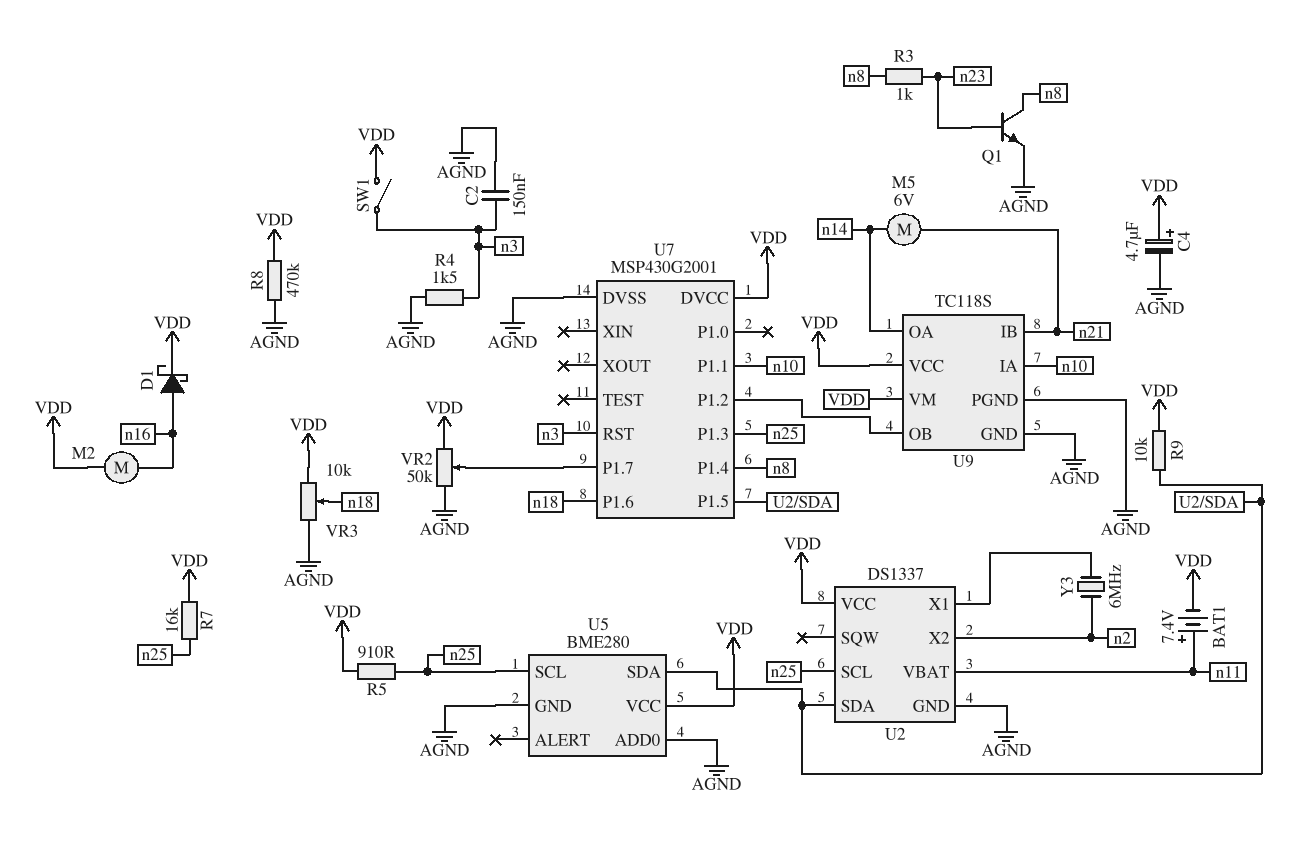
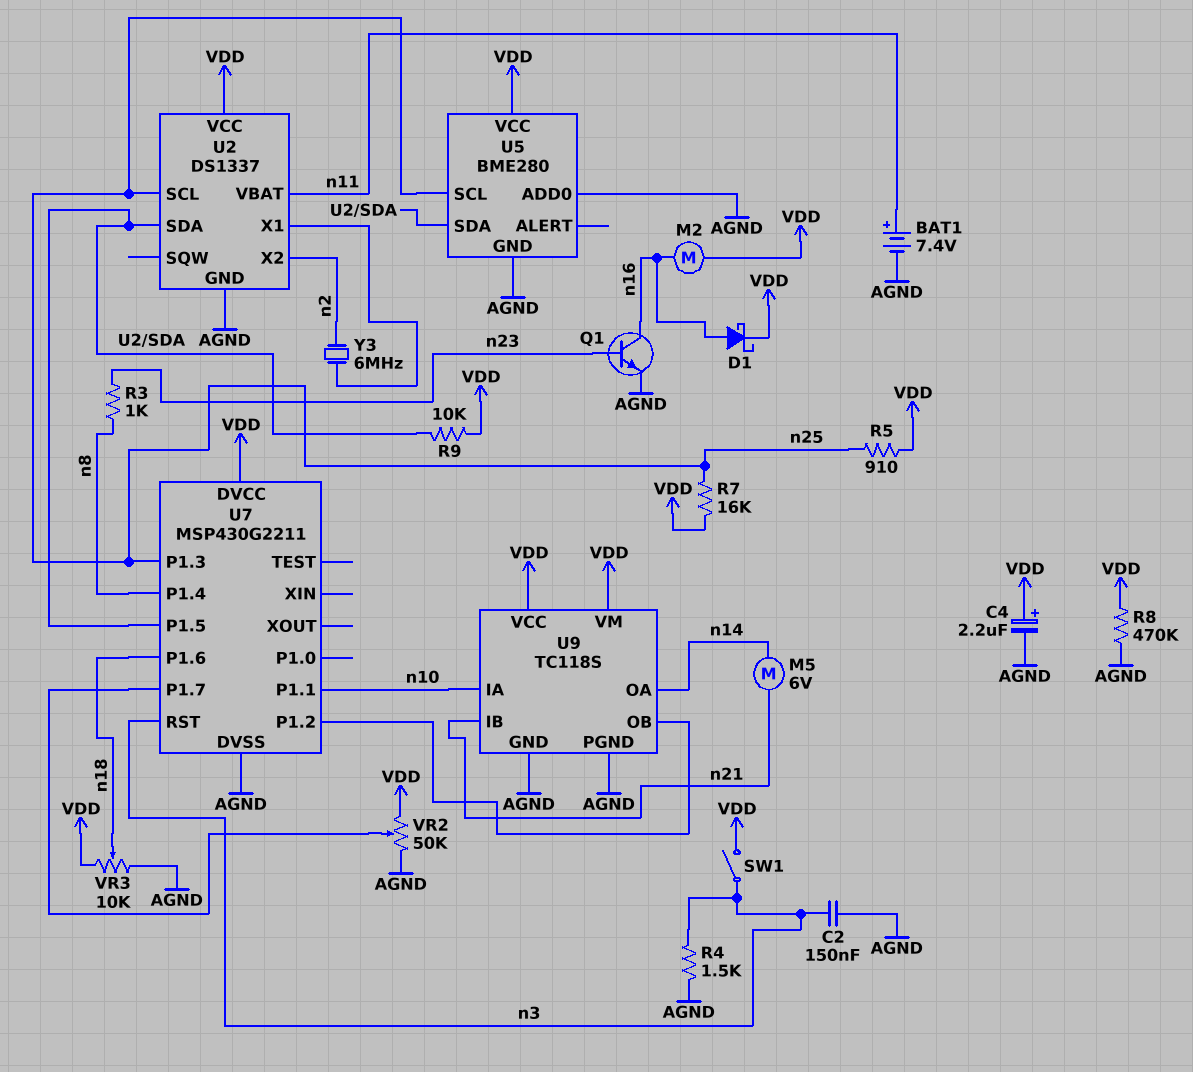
BAT1: 7.4V (plus n11, minus VDD) -> 7.4V (plus n11, minus AGND)
C4: 4.7uF (plus VDD, minus AGND) -> 2.2uF (plus VDD, minus AGND)
Q1: NPN (B n23, C n8, E AGND) -> NPN (B n23, C n16, E AGND)
U7: MSP430G2001 -> MSP430G2211

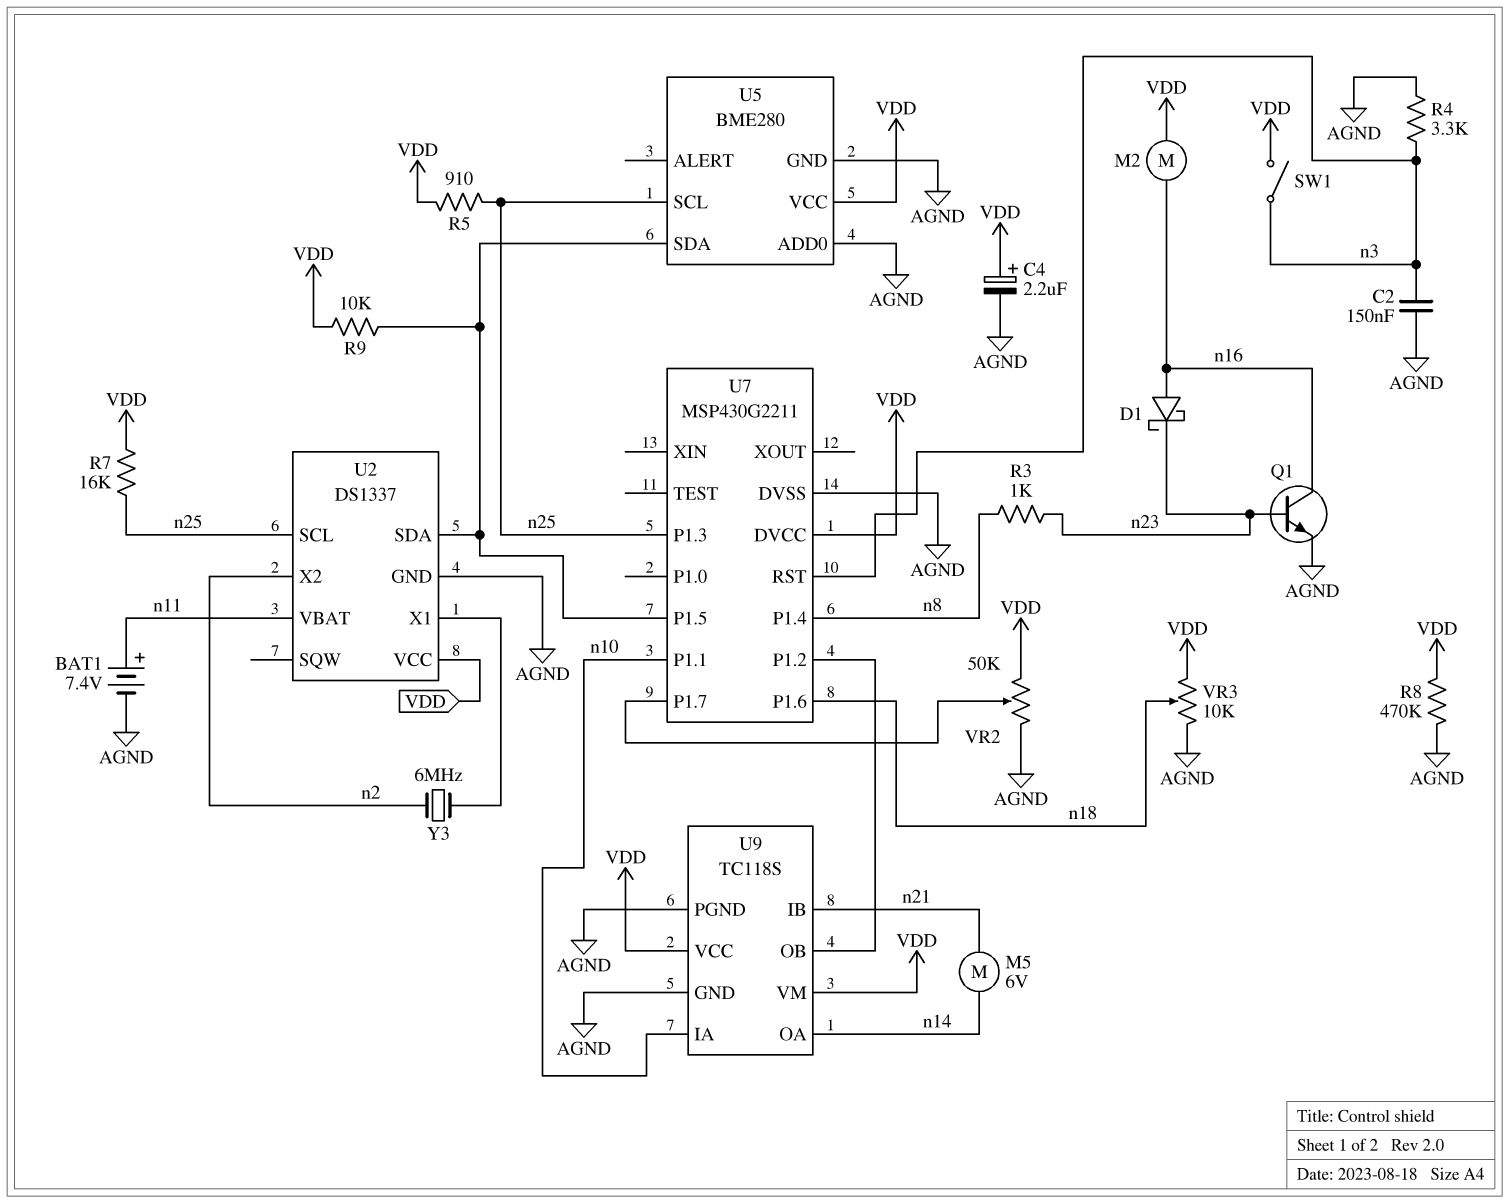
D1: schottky (A n16, K VDD) -> schottky (A n16, K n23)
R4: 1.5k (AGND, n3) -> 3.3k (AGND, n3)

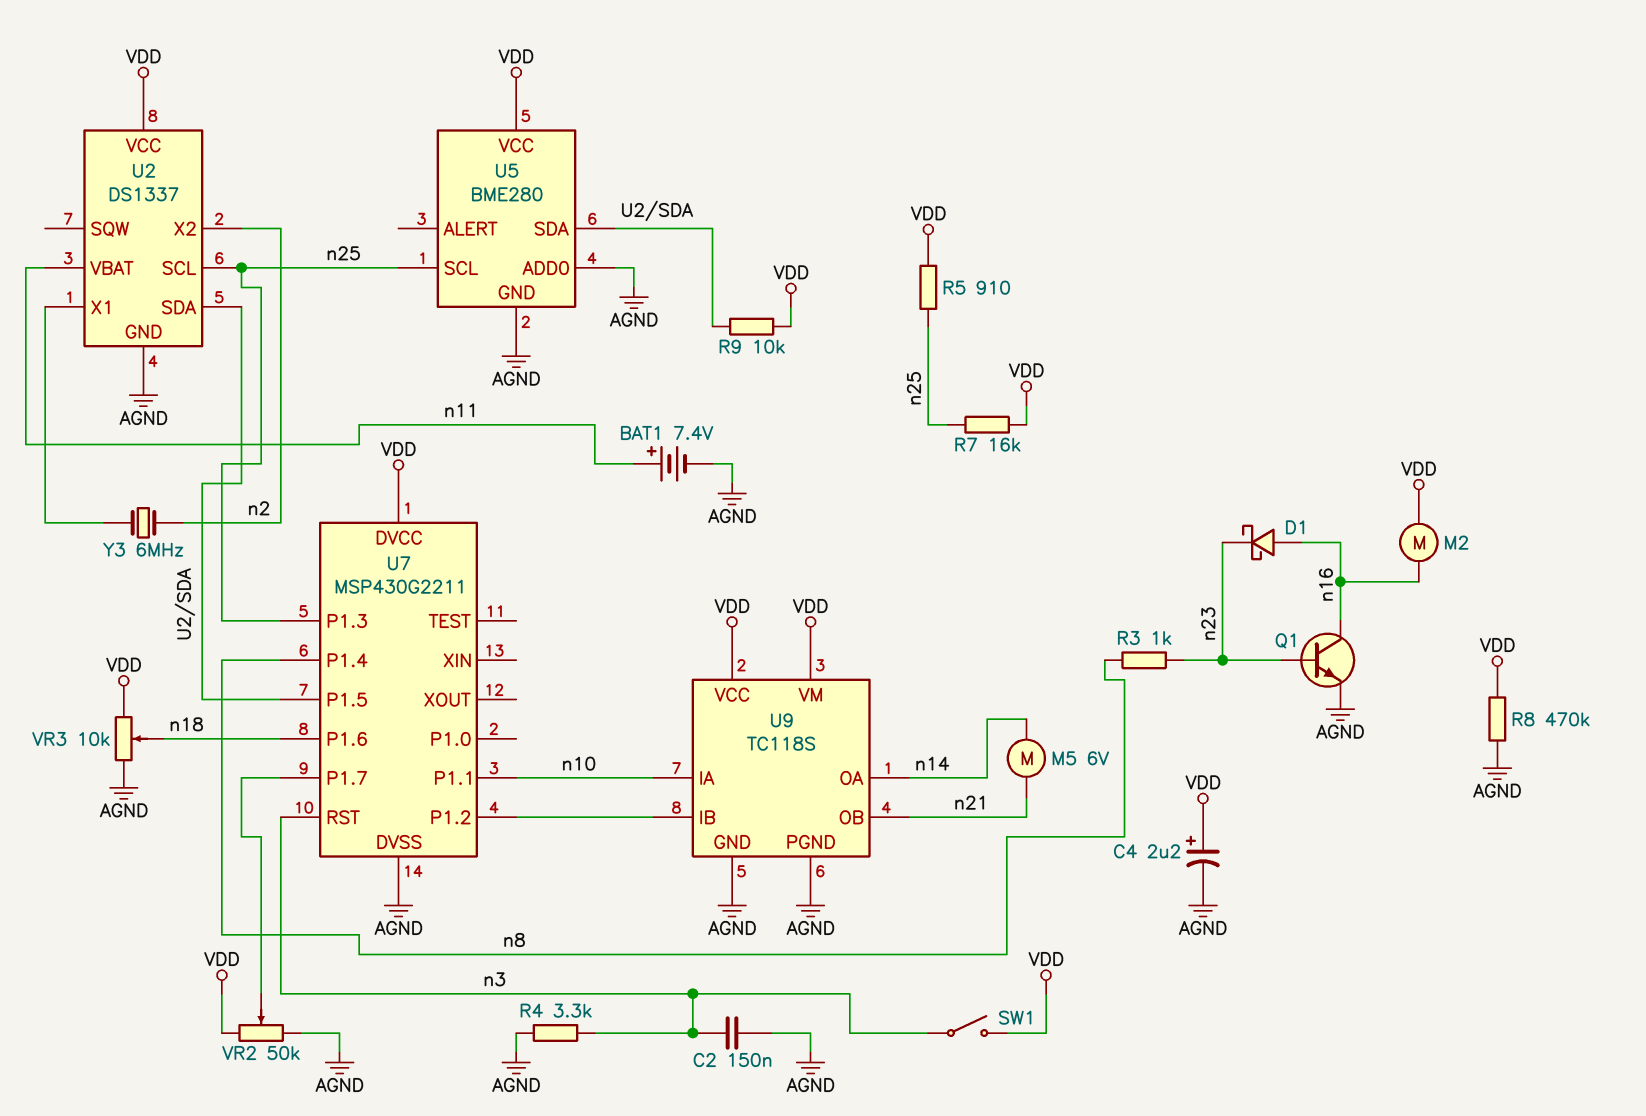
U9 pin IB: n21 -> U7/P1.2
U9 pin OB: U7/P1.2 -> n21

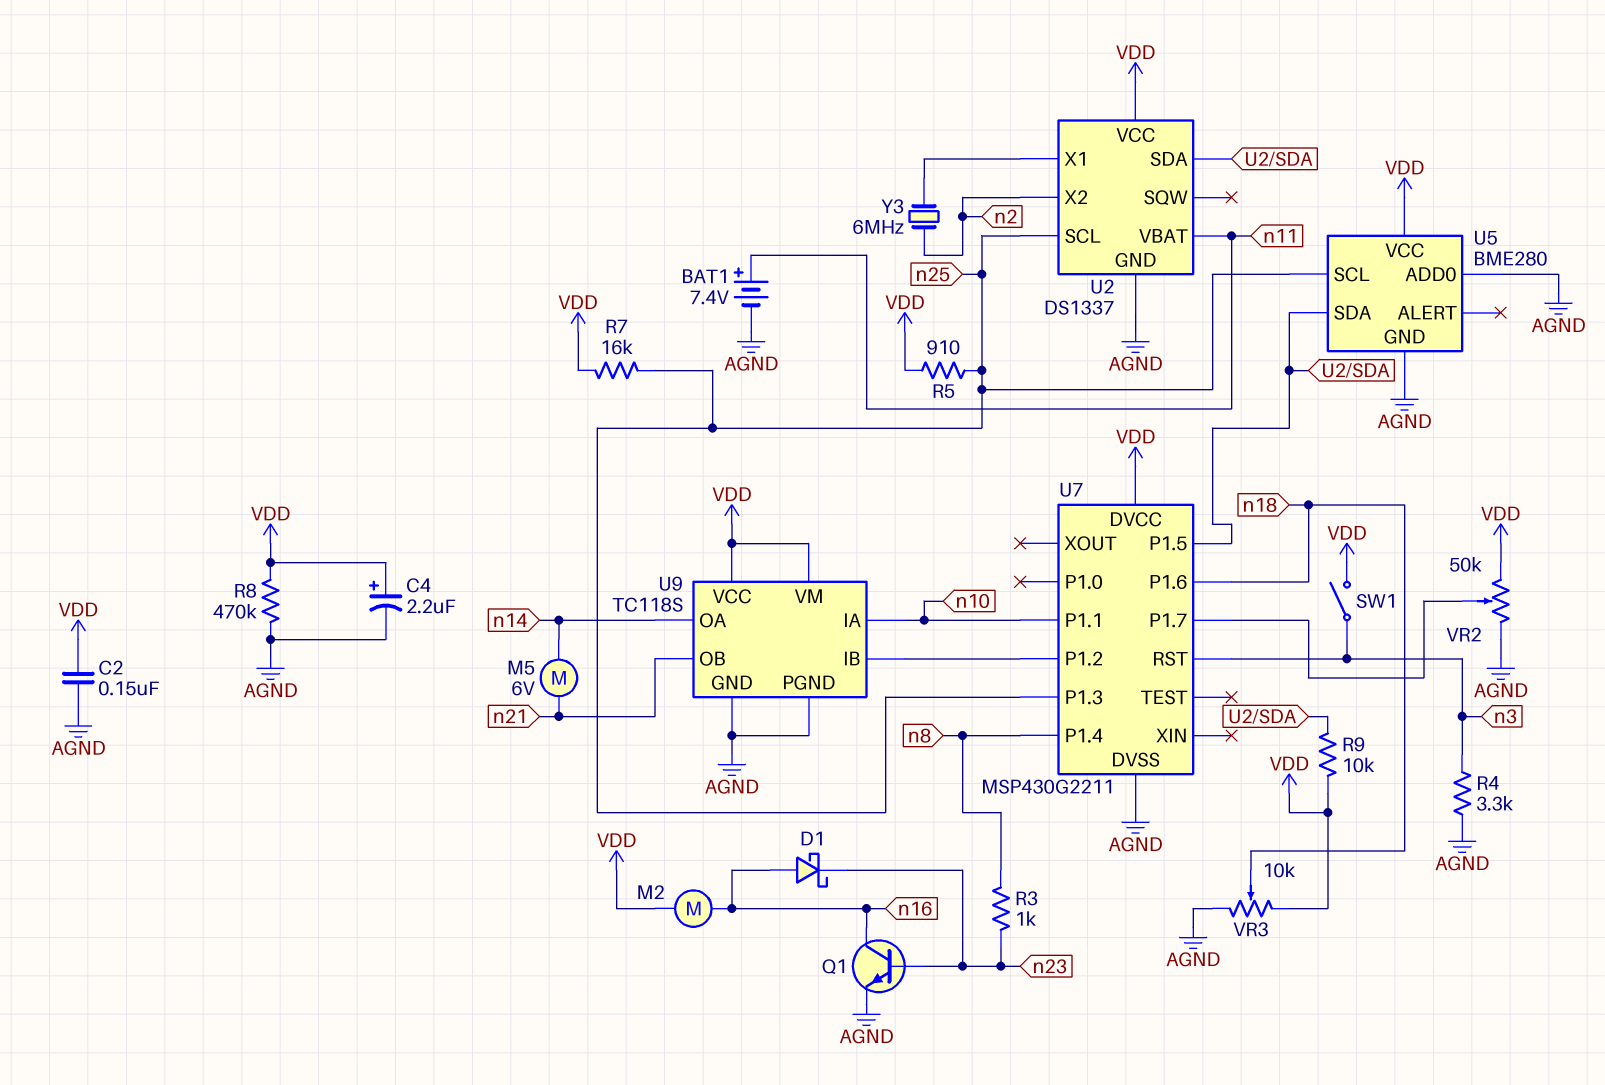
C2: 150nF (AGND, n3) -> 150nF (AGND, VDD)

